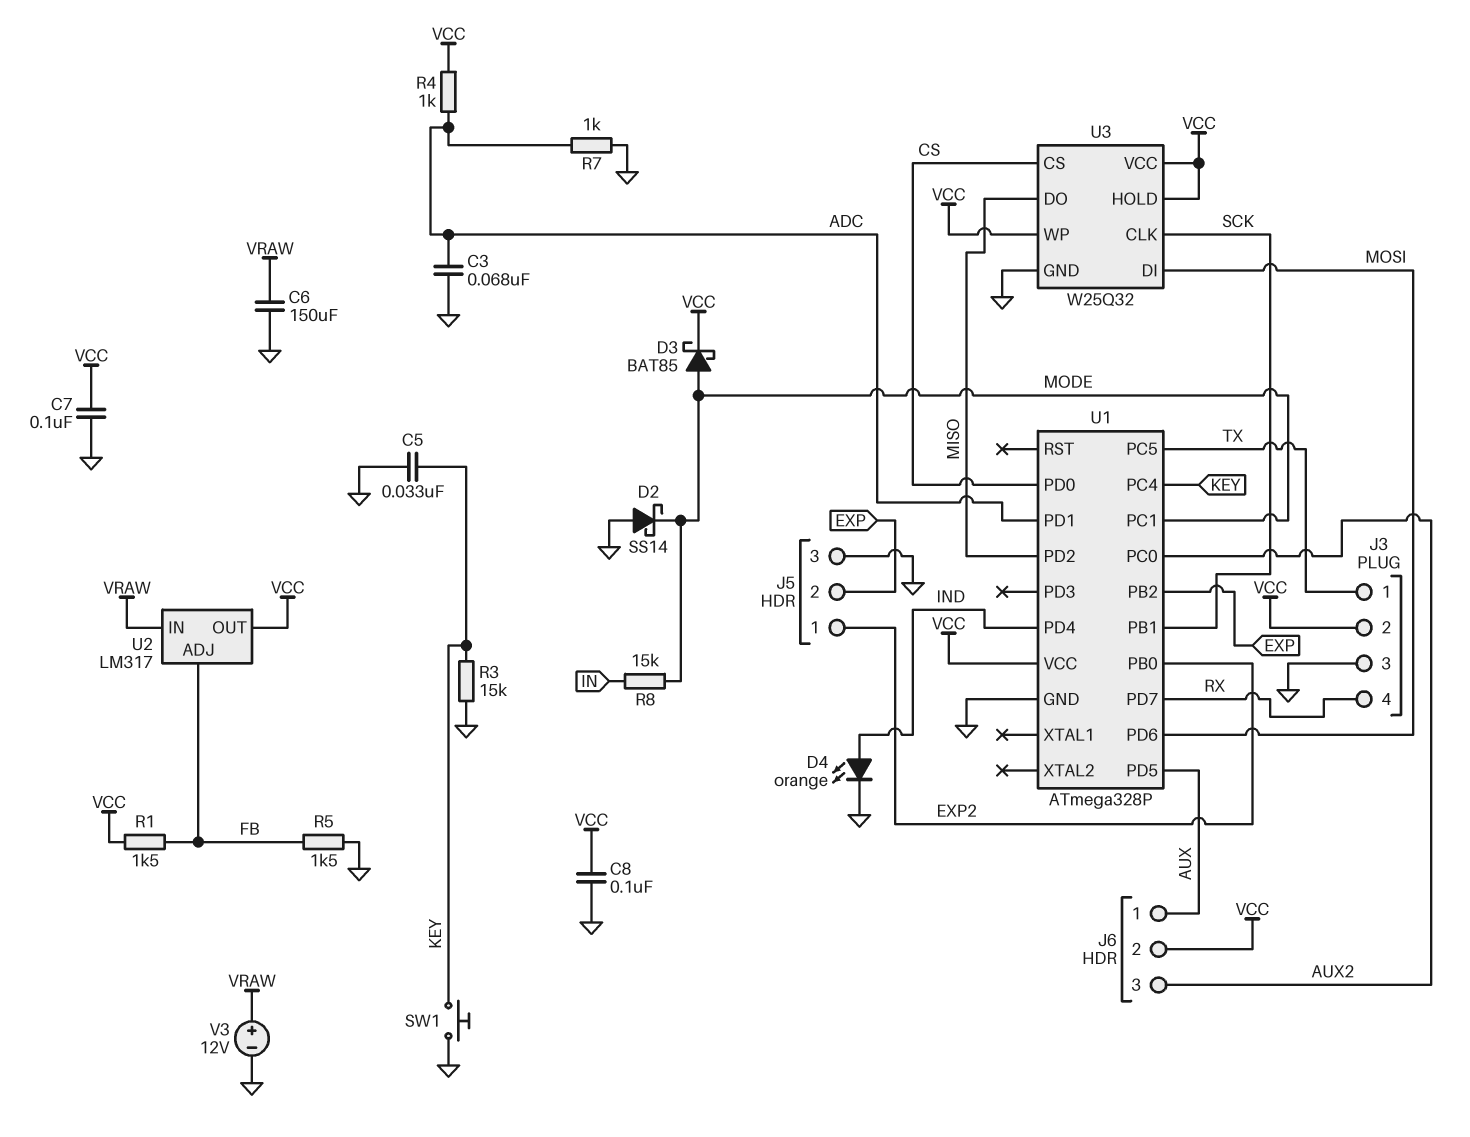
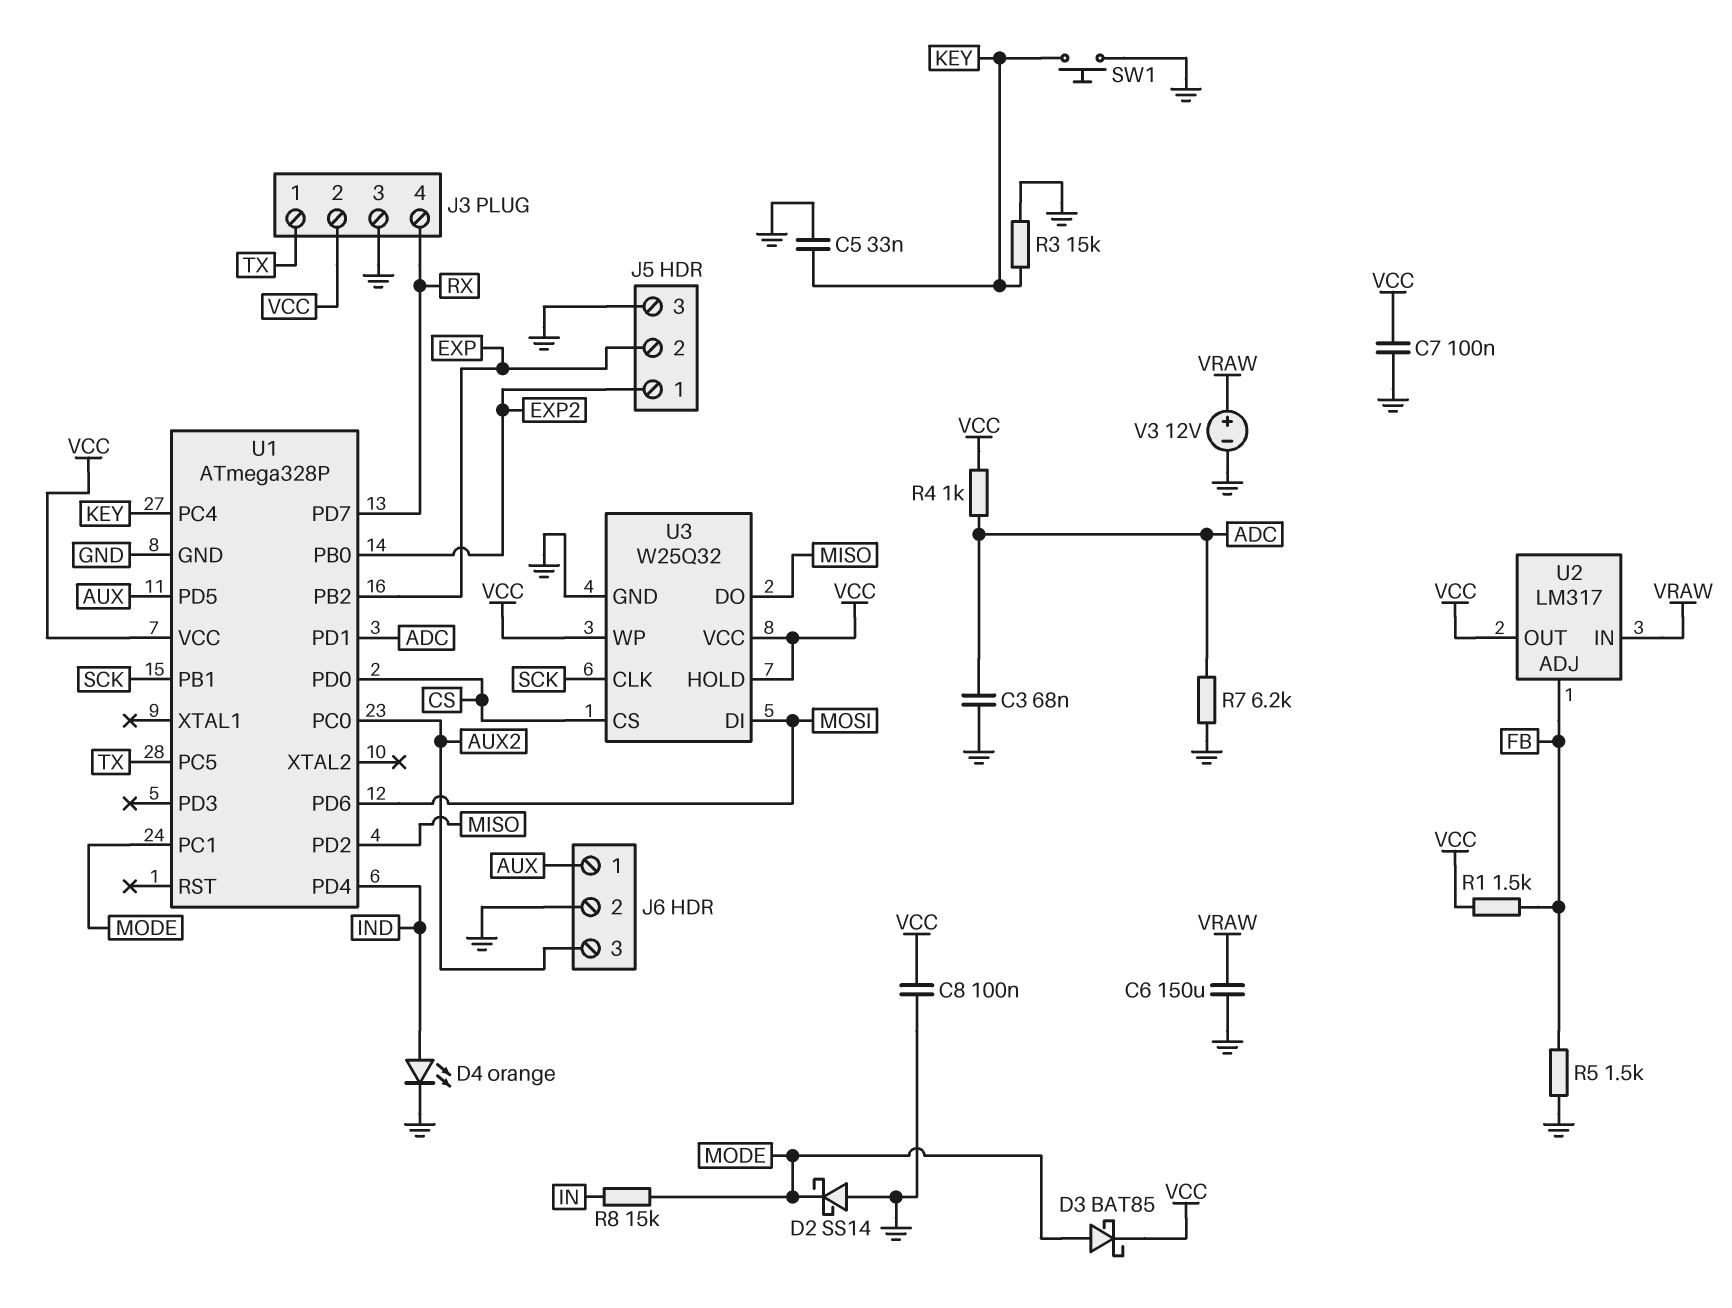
J6 pin 2: VCC -> GND
R7: 1k (ADC, GND) -> 6.2k (ADC, GND)

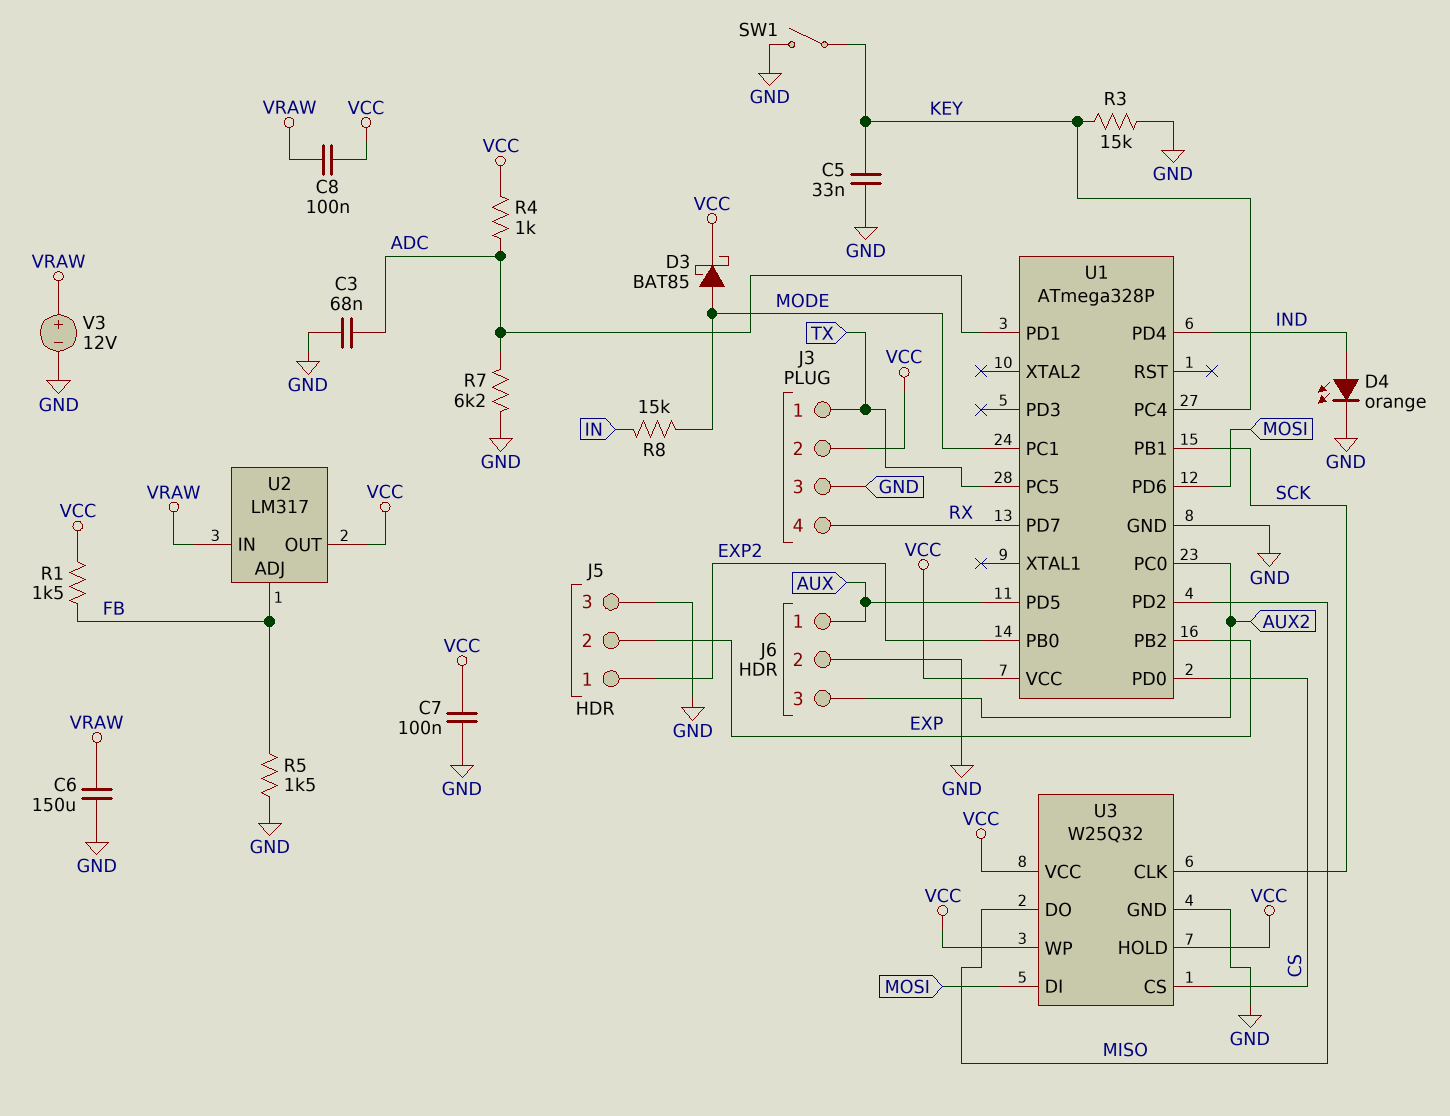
C8: 100nF (GND, VCC) -> 100nF (VCC, VRAW)
D2: schottky SS14 (A GND, K MODE) -> none
SW1: button (GND, KEY) -> switch (GND, KEY)

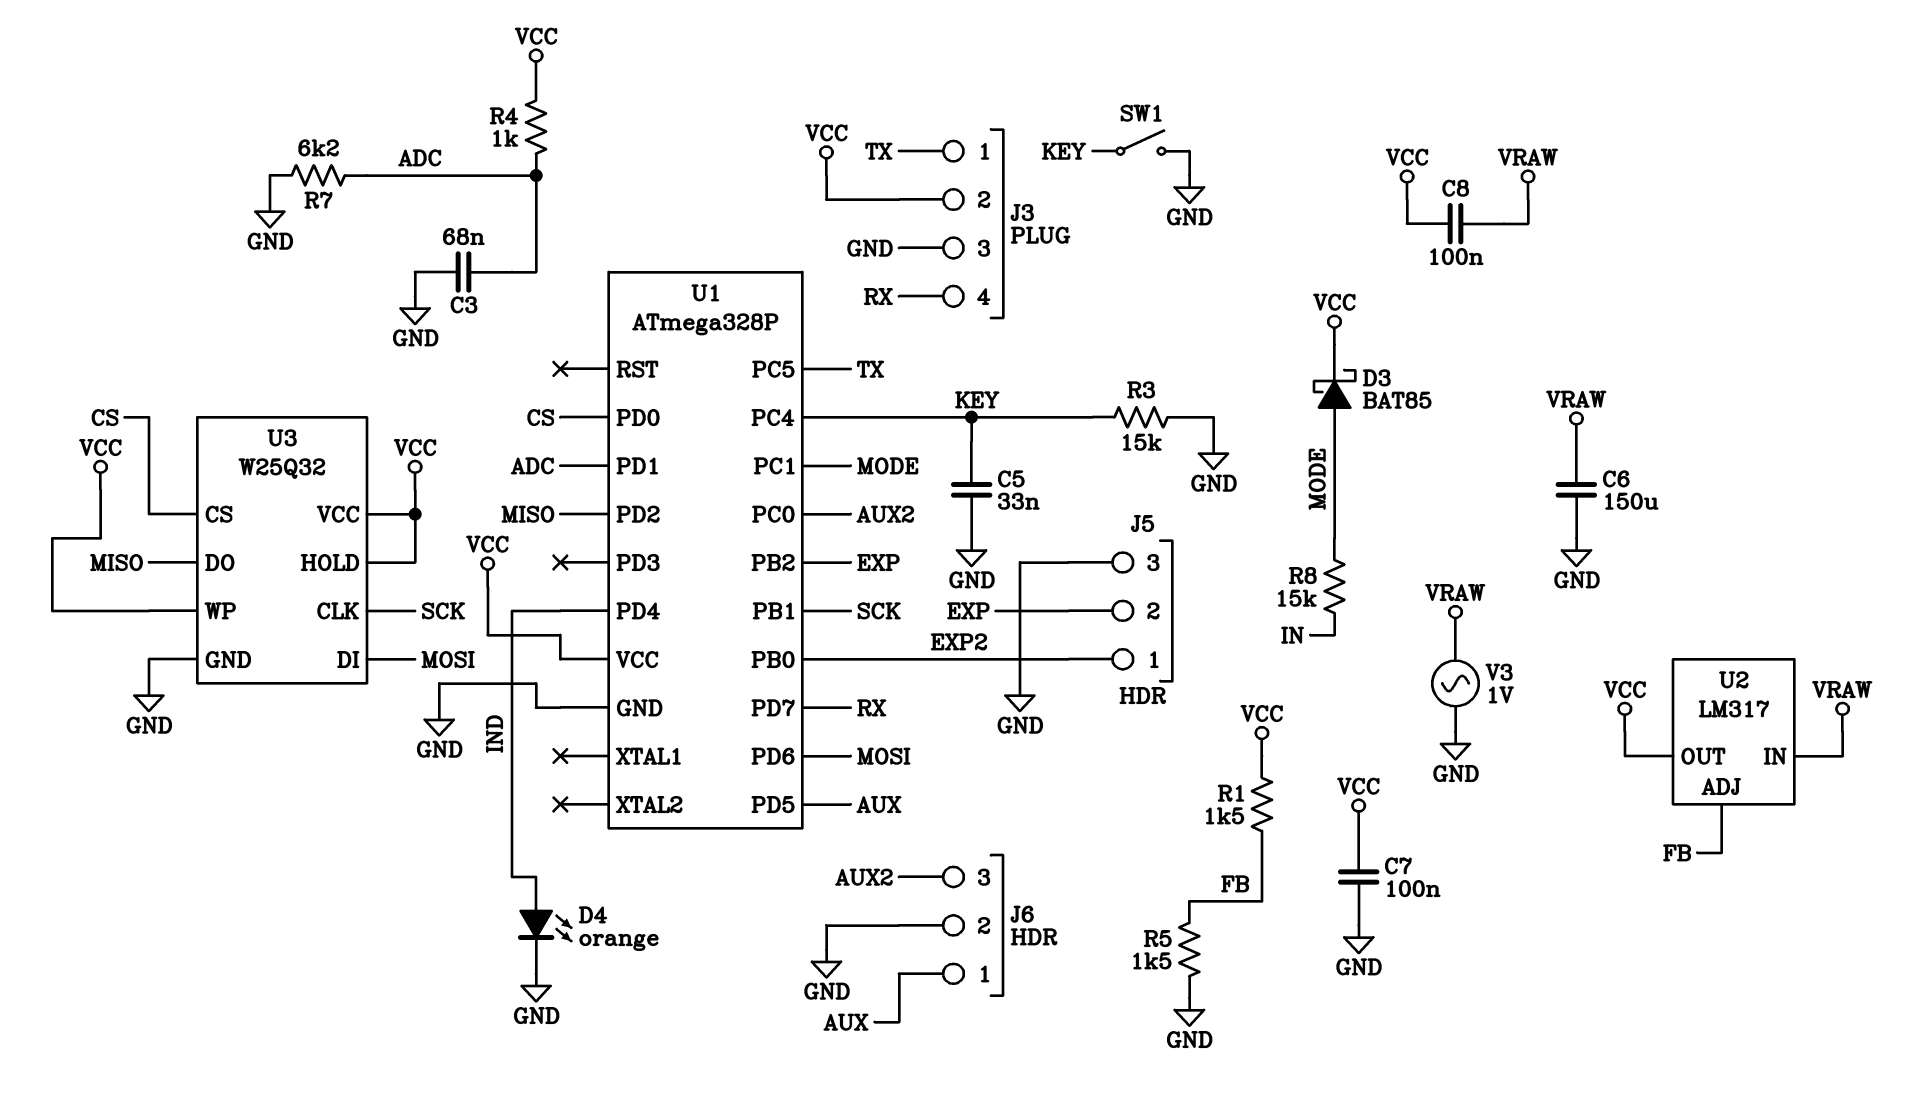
V3: 12V (plus VRAW, minus GND) -> AC 1V (GND, VRAW)

